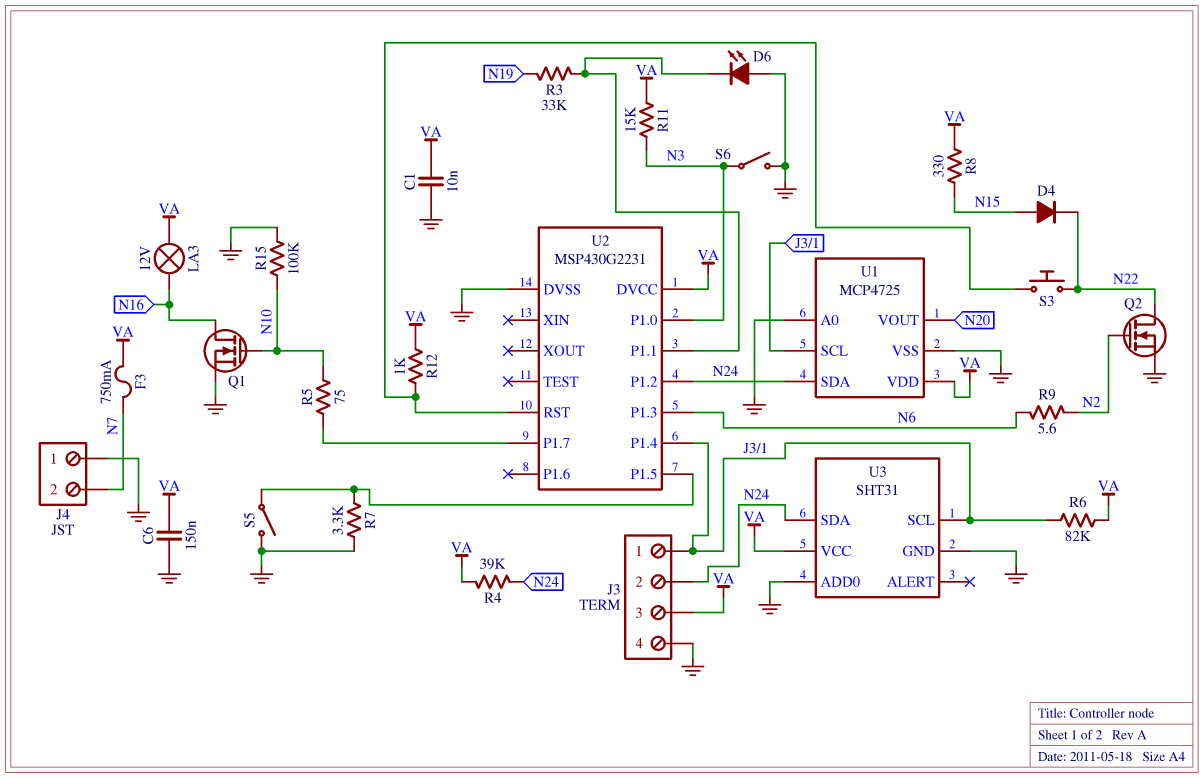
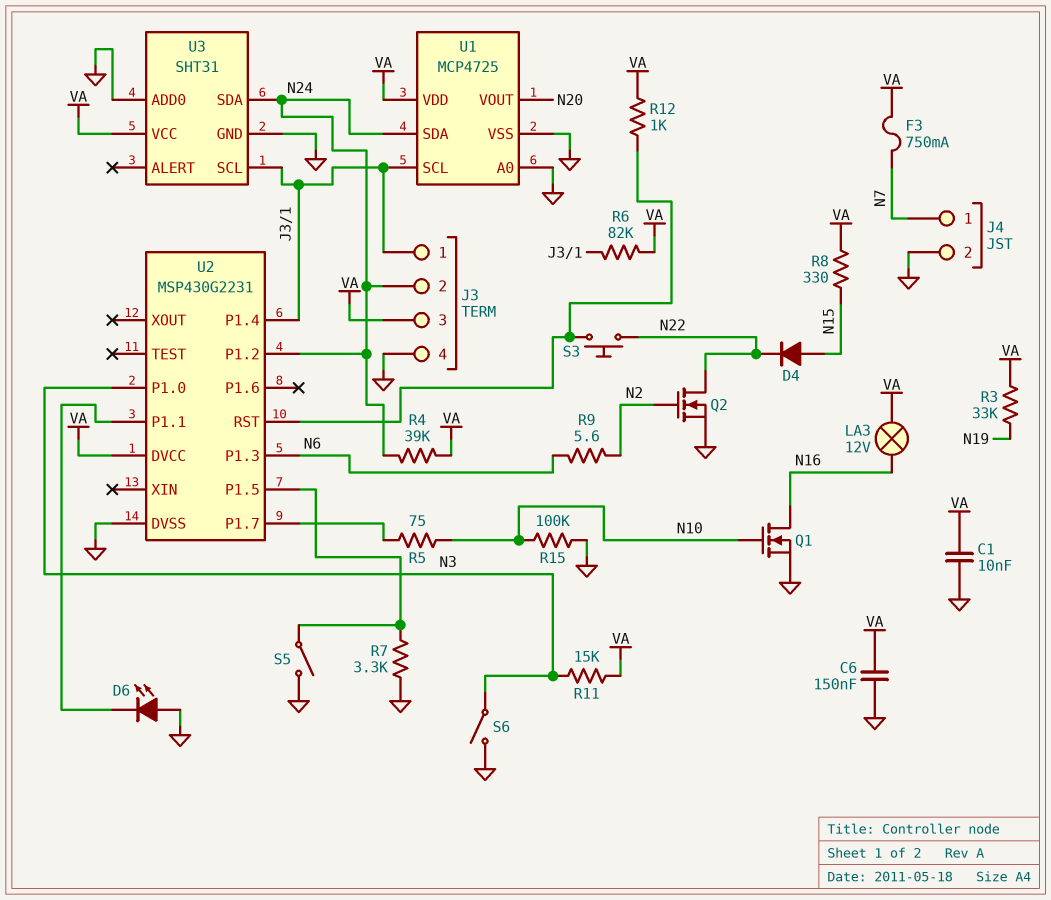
J4 pin 1: GND -> N7
J4 pin 2: N7 -> GND
R3: 33k (N19, U2/P1.1) -> 33k (N19, VA)

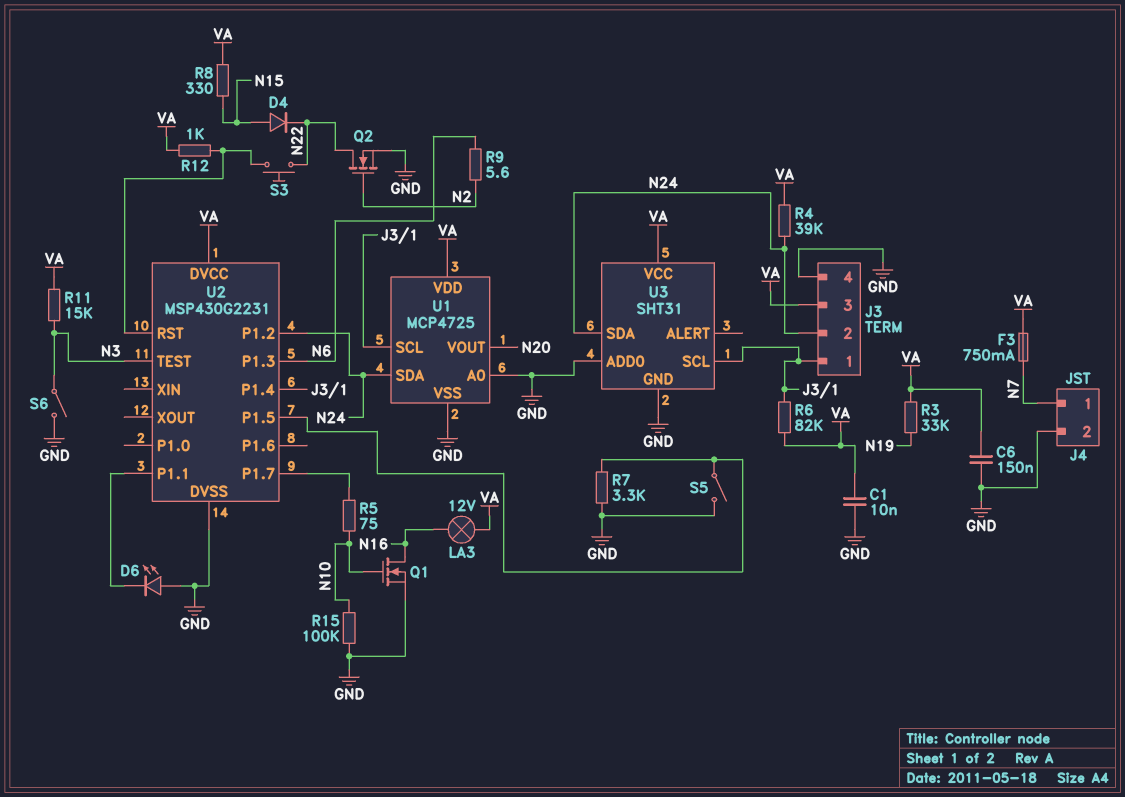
U2 pin P1.0: N3 -> none
U2 pin TEST: none -> N3

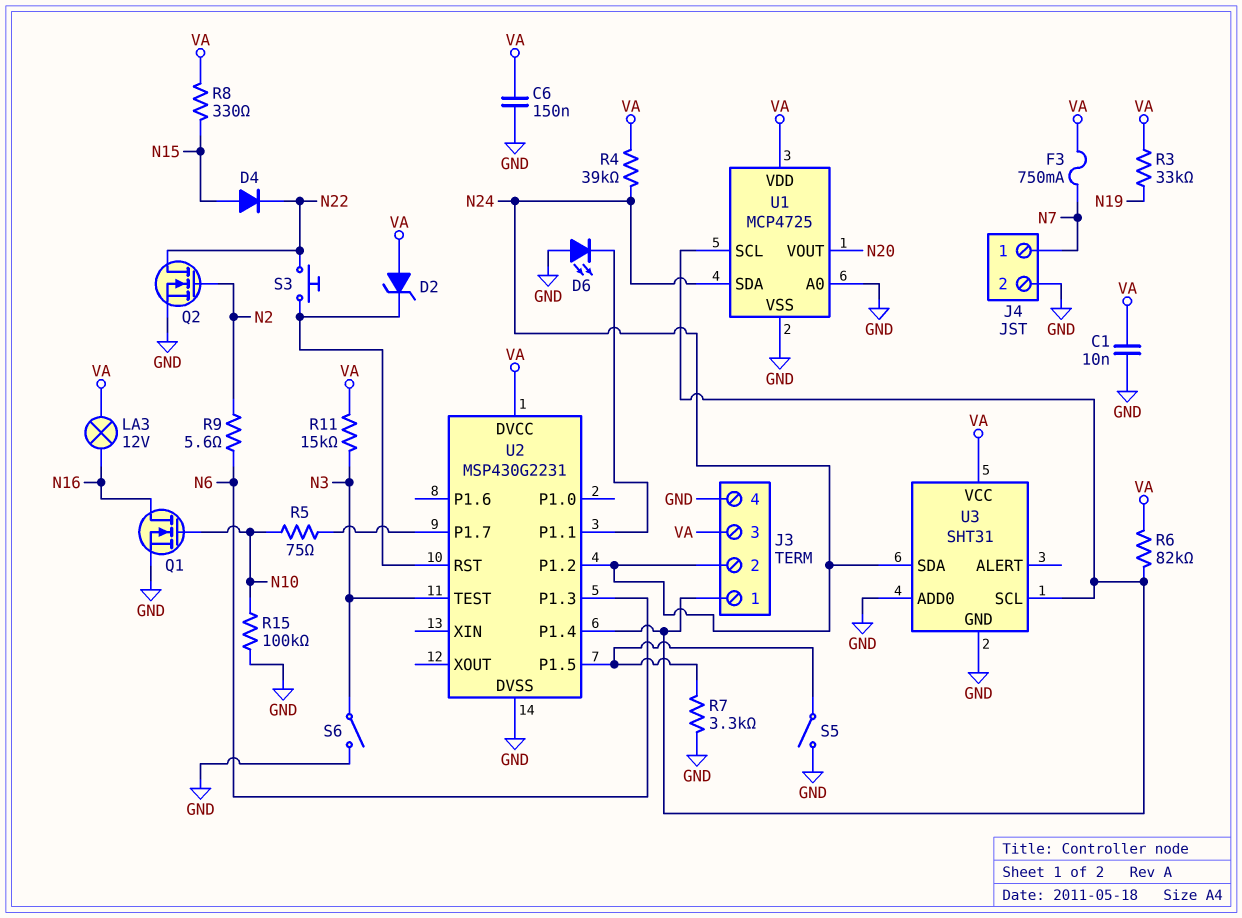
D2: none -> zener (A VA, K U2/RST)
R12: 1k (U2/RST, VA) -> none

